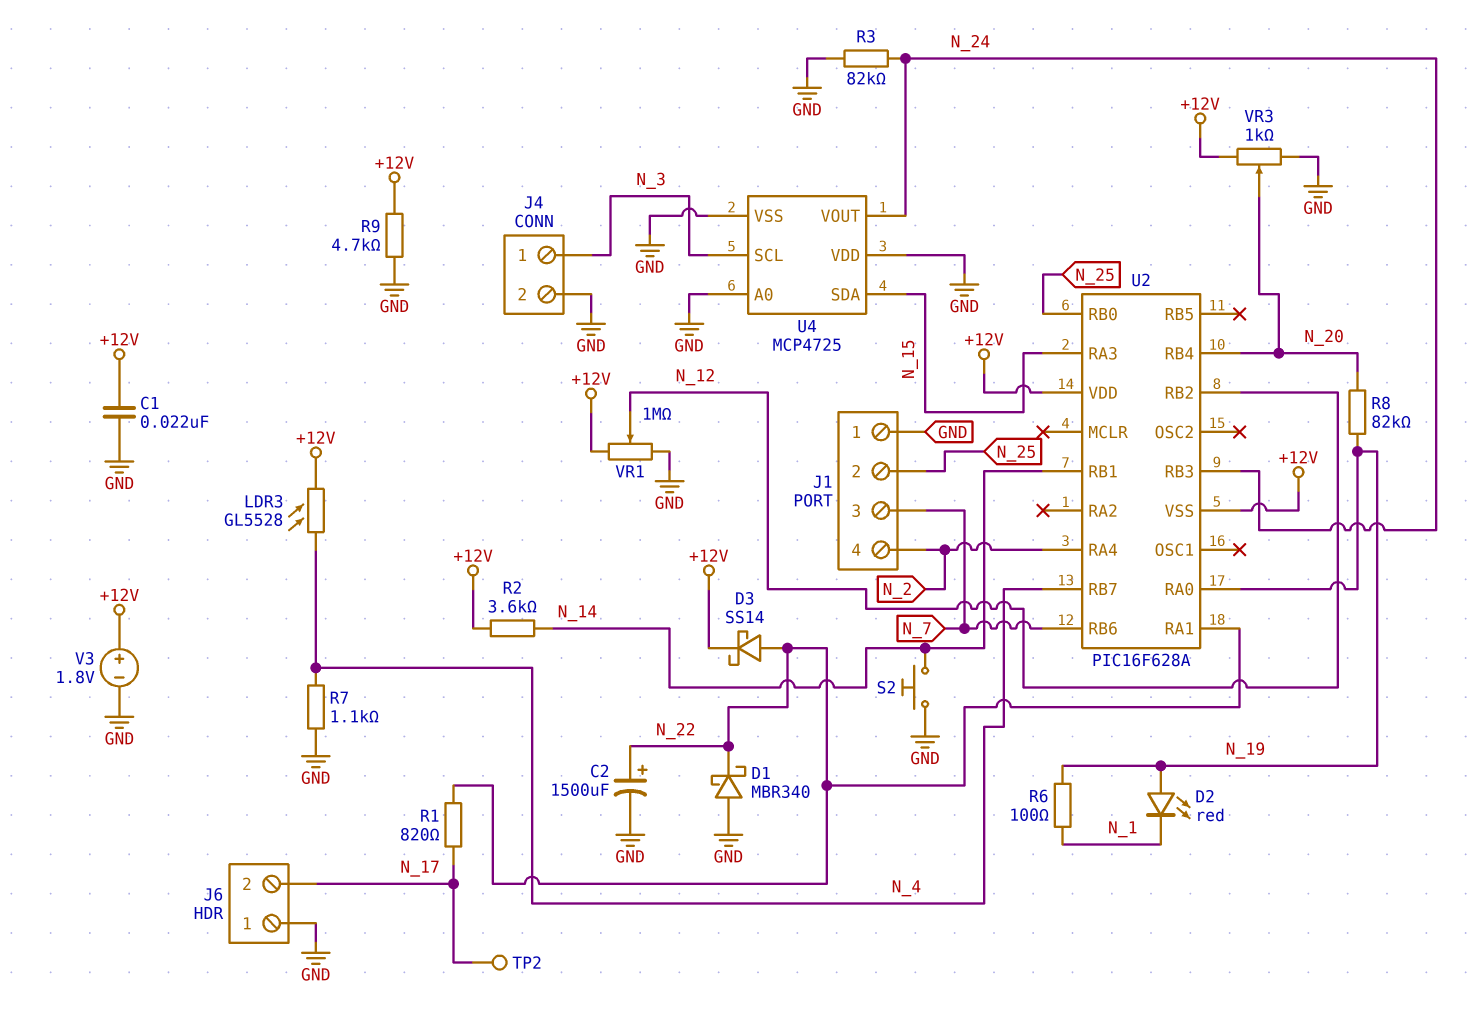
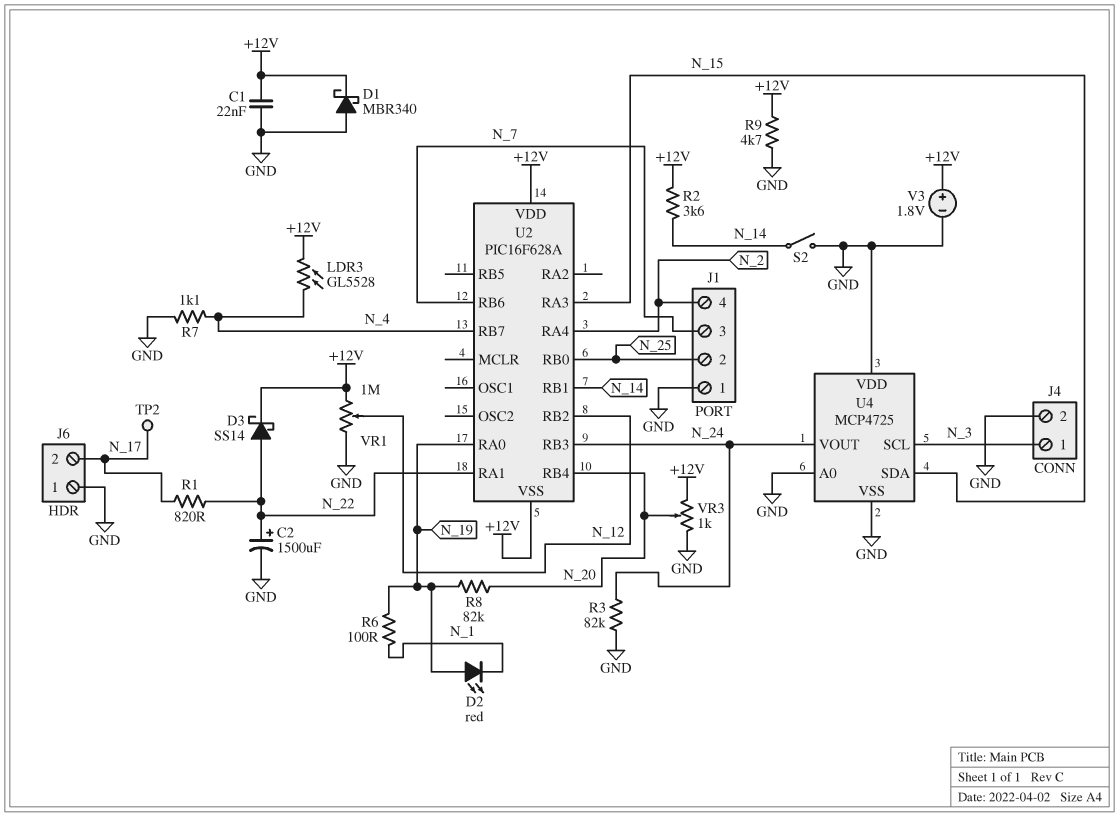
D1: schottky MBR340 (A GND, K N_22) -> schottky MBR340 (A GND, K +12V)
S2: button (GND, N_14) -> switch (GND, N_14)

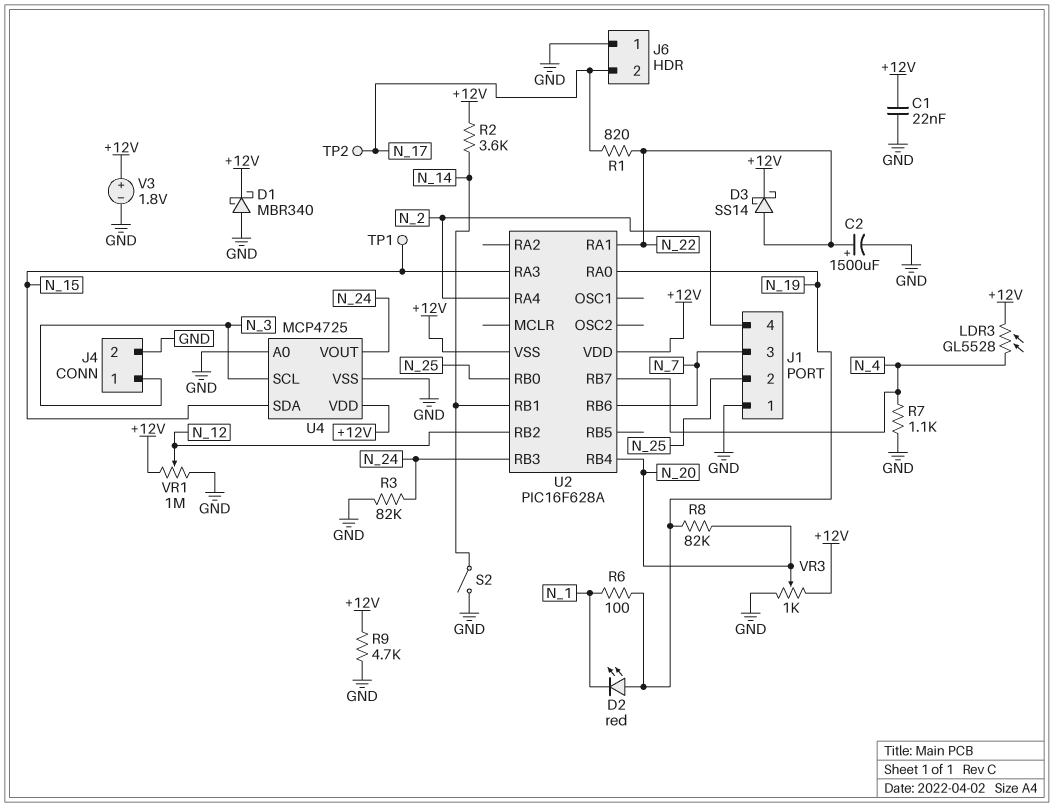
TP1: none -> test point (N_15)
U4 pin VDD: GND -> +12V

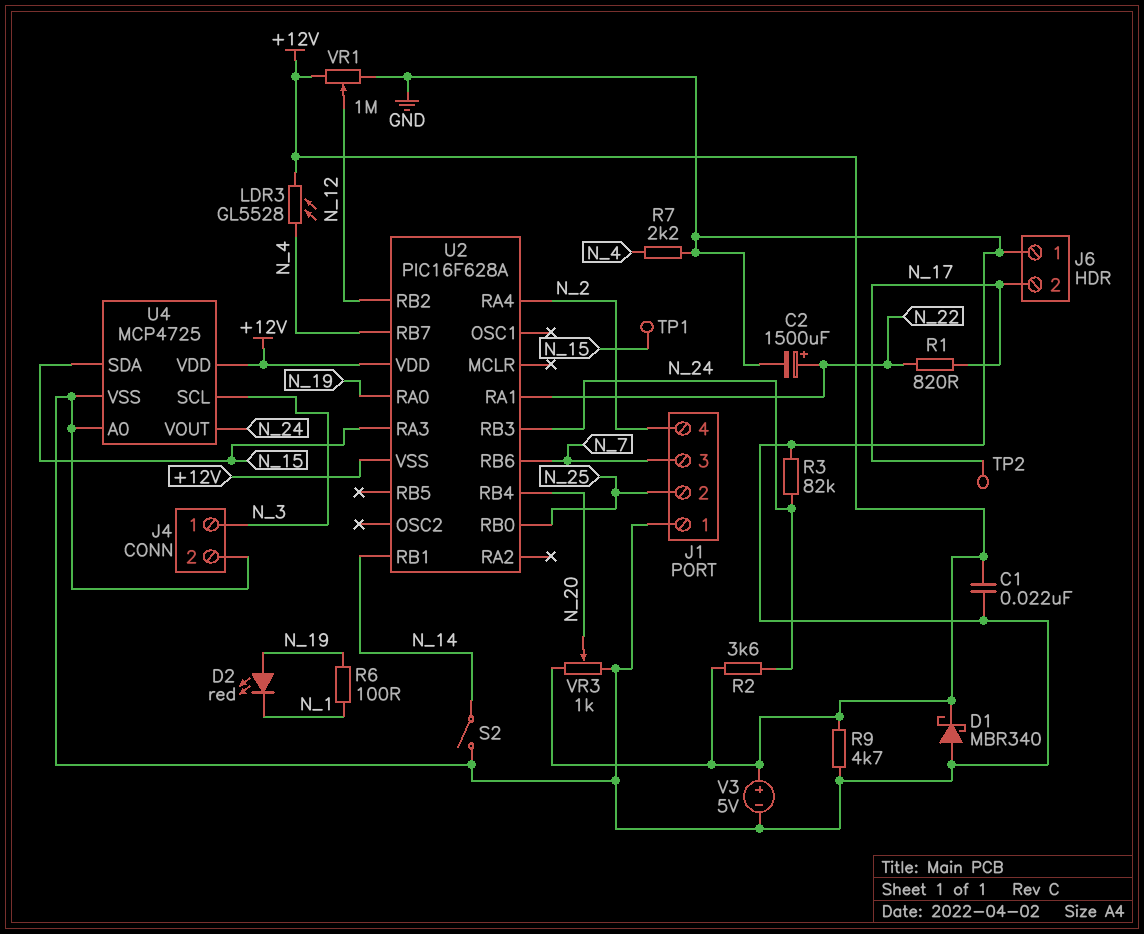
D3: schottky SS14 (A N_22, K +12V) -> none
R2: 3.6k (+12V, N_14) -> 3.6k (+12V, N_24)
R7: 1.1k (GND, N_4) -> 2.2k (GND, N_4)
R8: 82k (N_19, N_20) -> none
V3: 1.8V (plus +12V, minus GND) -> 5V (plus +12V, minus GND)

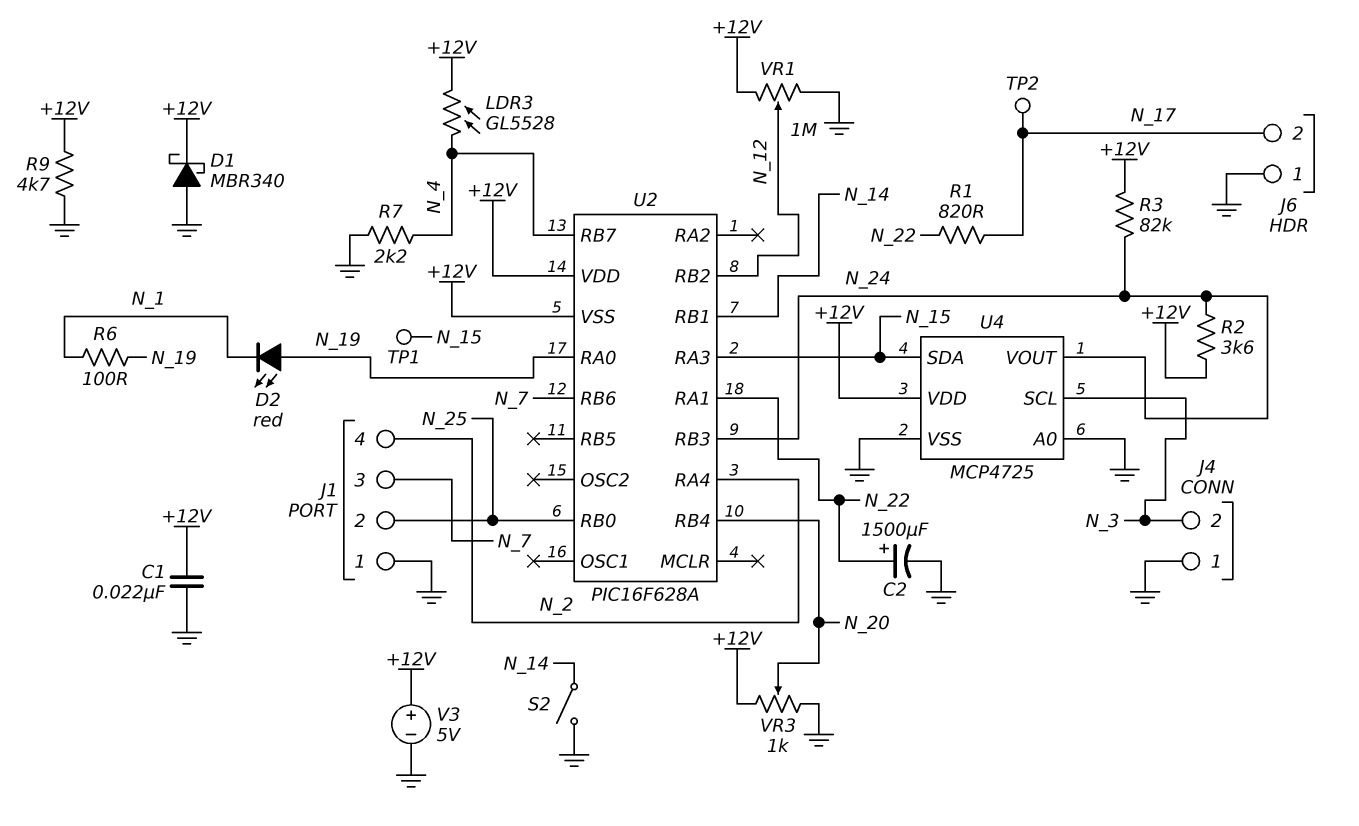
J4 pin 1: N_3 -> GND
J4 pin 2: GND -> N_3
R3: 82k (GND, N_24) -> 82k (+12V, N_24)

